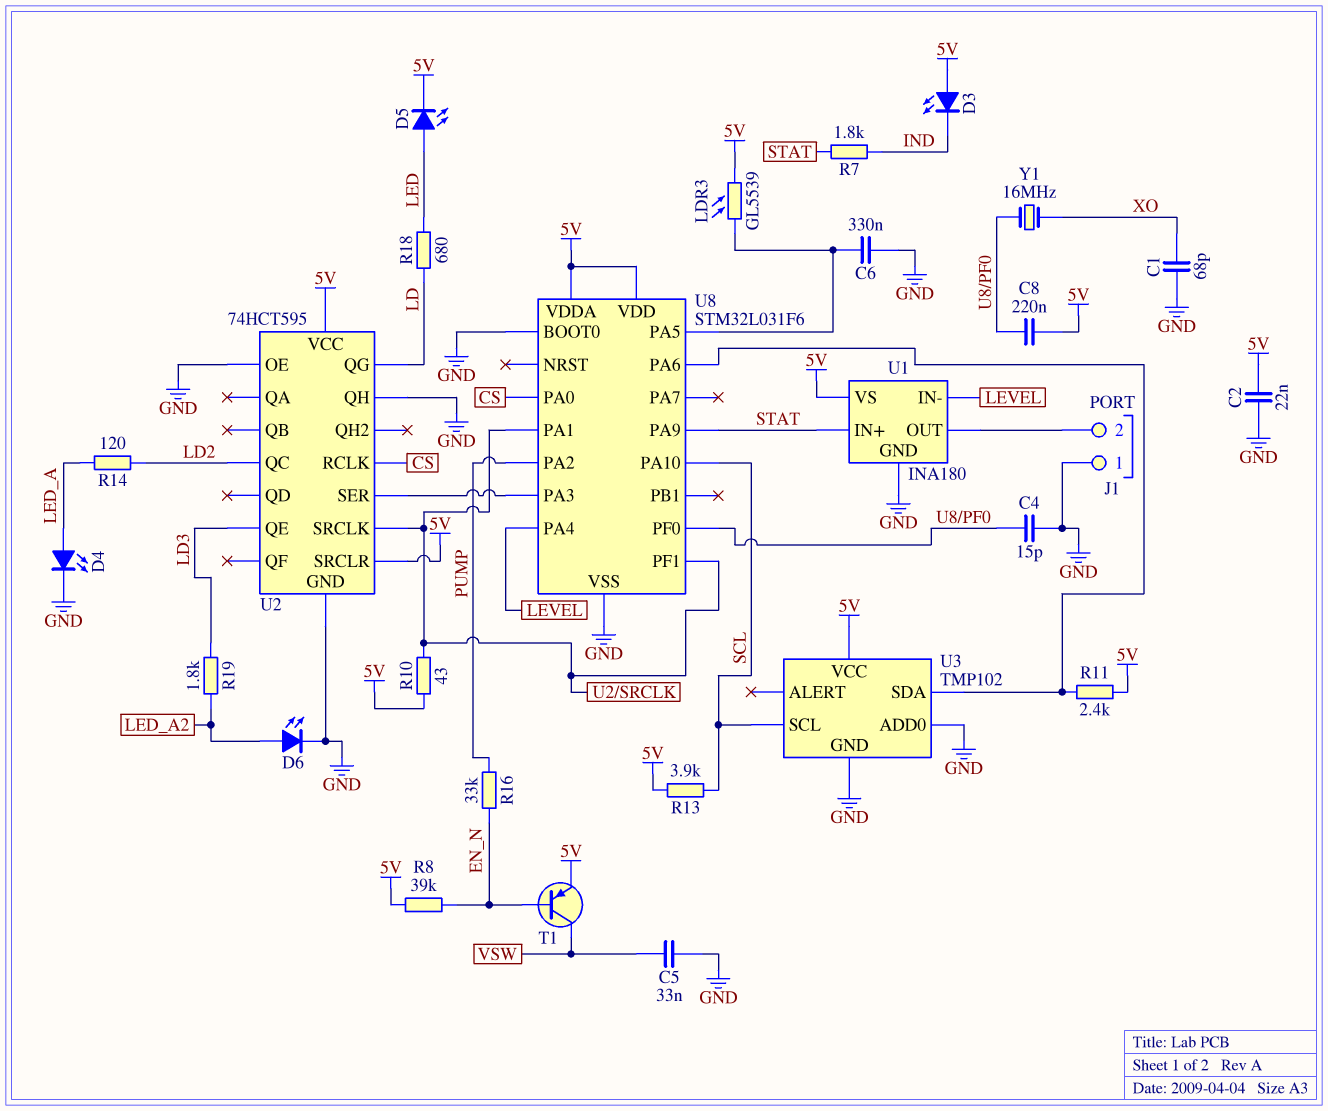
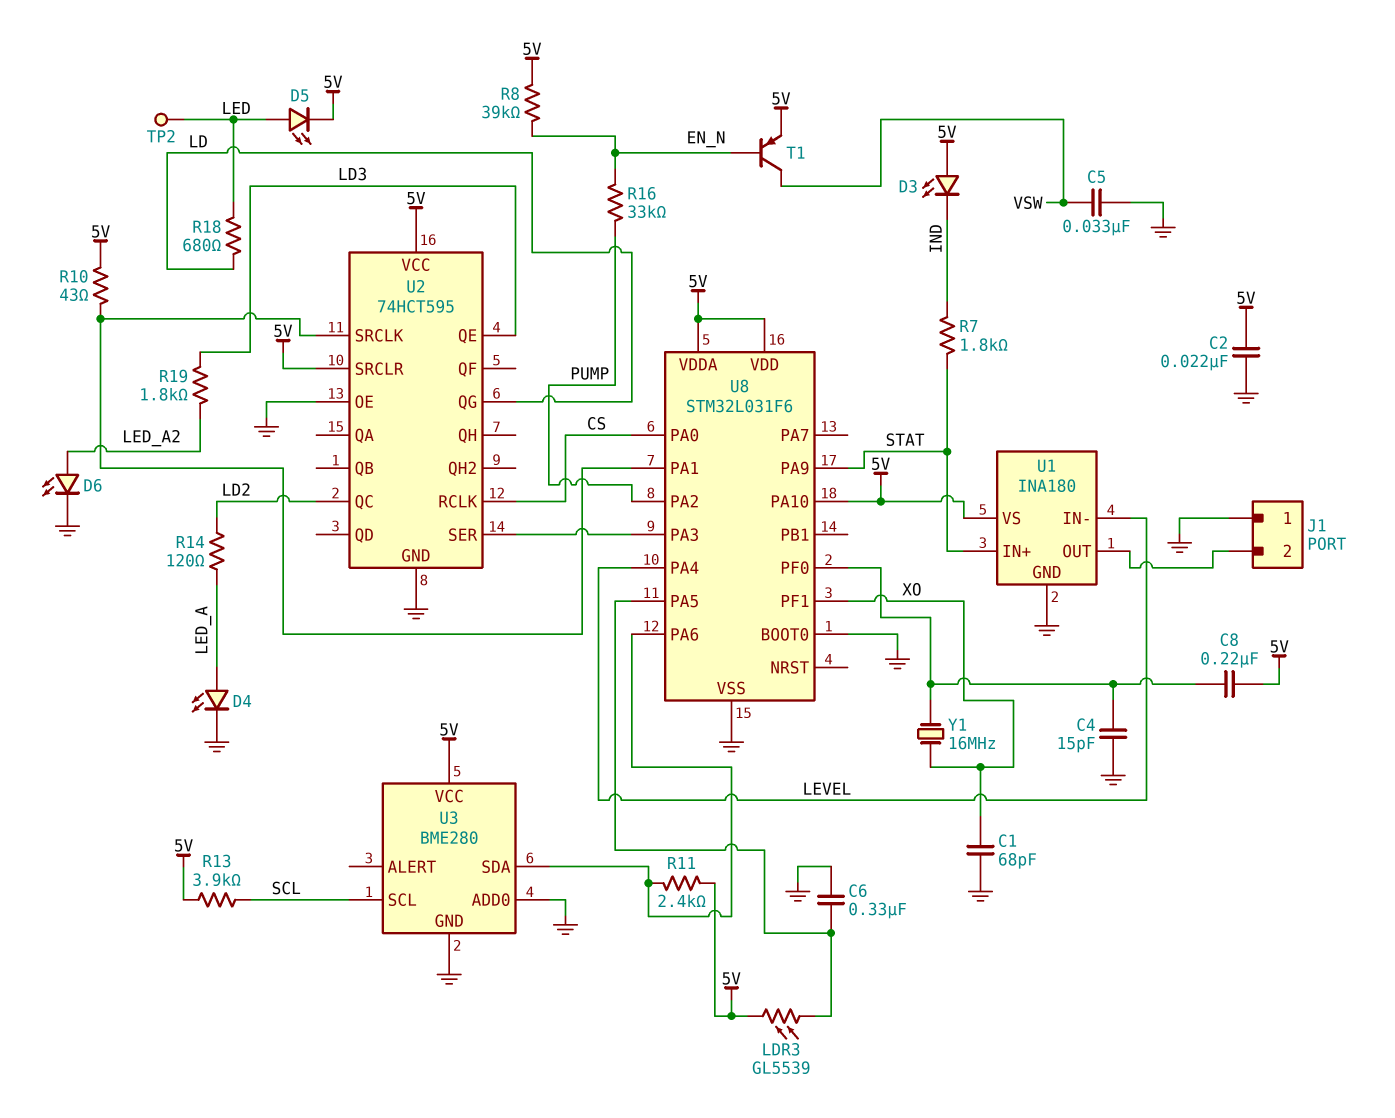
TP2: none -> test point (LED)
U2 pin QH: GND -> none
U3: TMP102 -> BME280
U8 pin PA10: SCL -> 5V
U8 pin PF1: U2/SRCLK -> XO

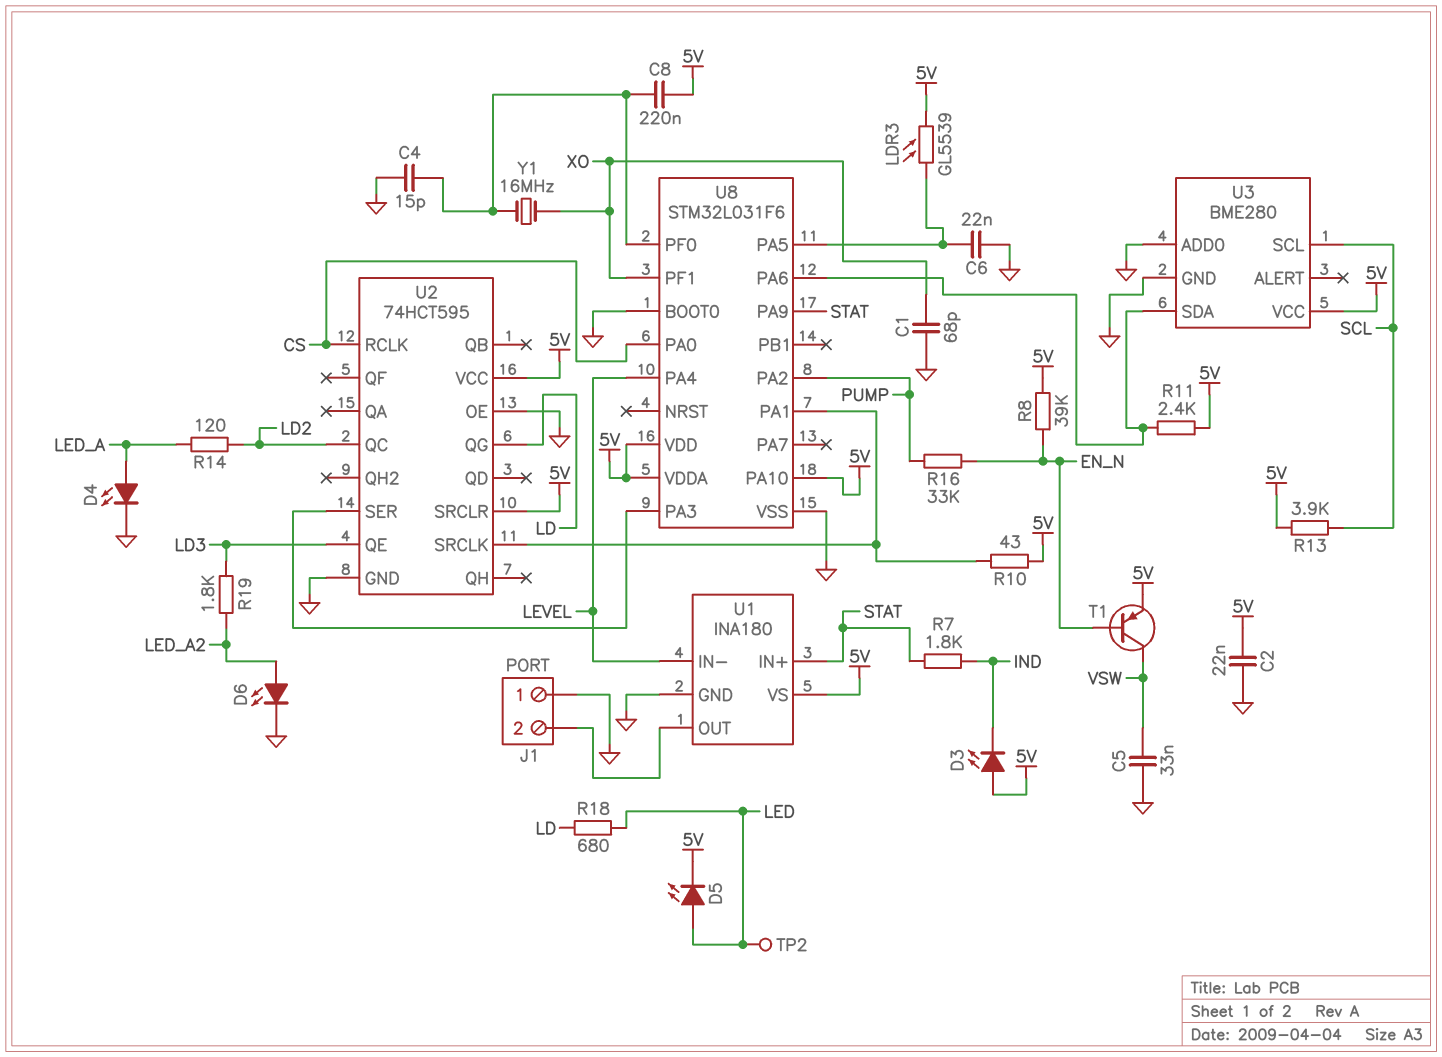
C6: 330nF (GND, U8/PA5) -> 22nF (GND, U8/PA5)

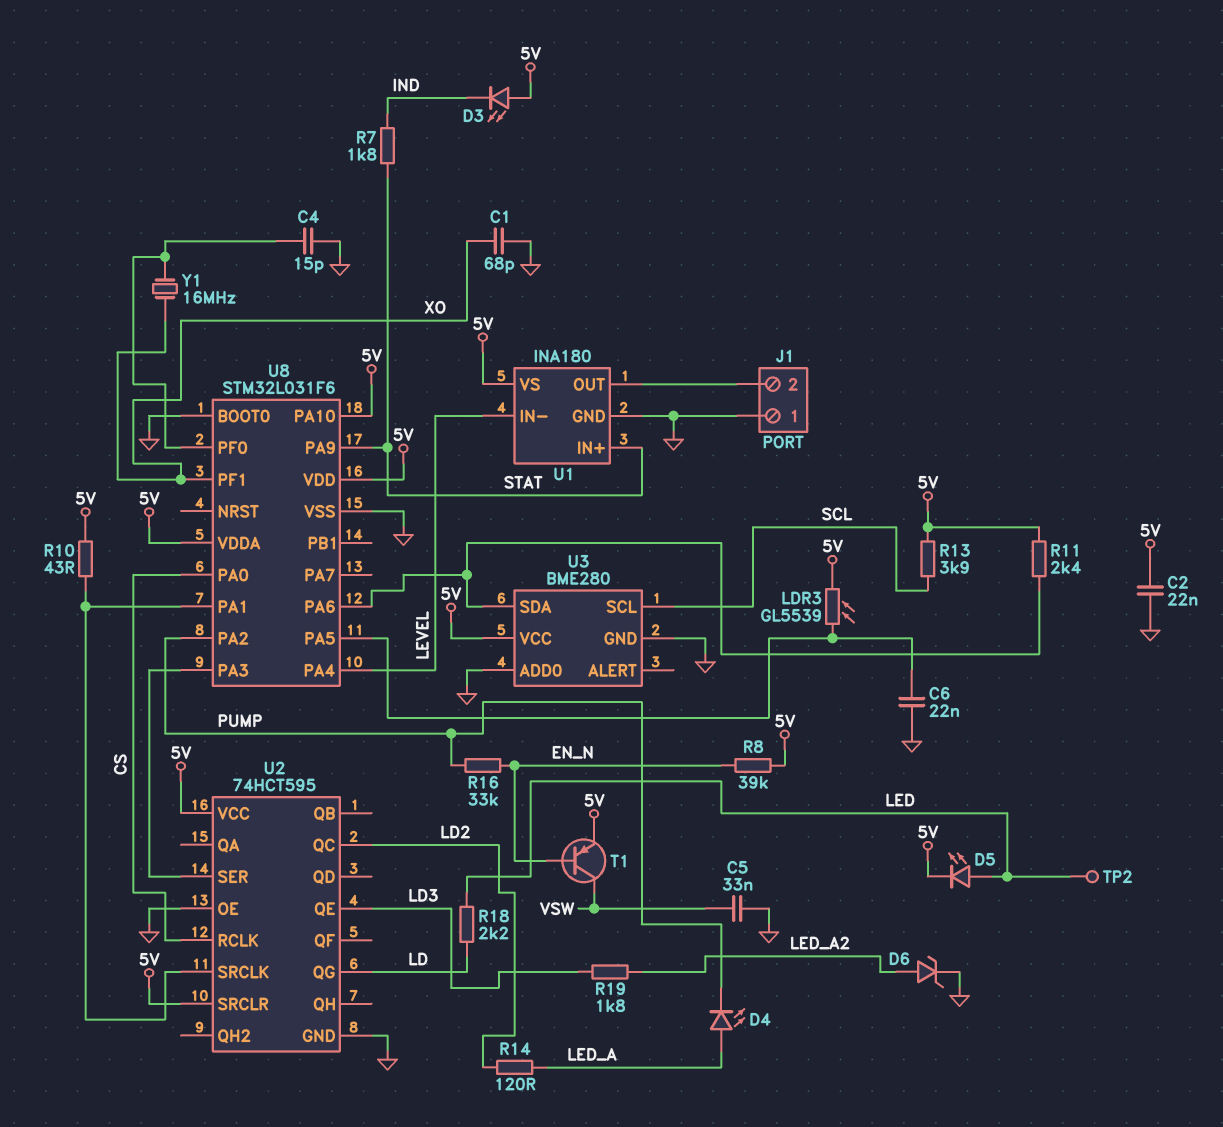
C8: 220nF (5V, U8/PF0) -> none
D4: LED (A LED_A, K GND) -> LED (A LED_A, K PUMP)
D6: LED (A LED_A2, K GND) -> zener (A LED_A2, K GND)
R18: 680 (LD, LED) -> 2.2k (LD, LED)

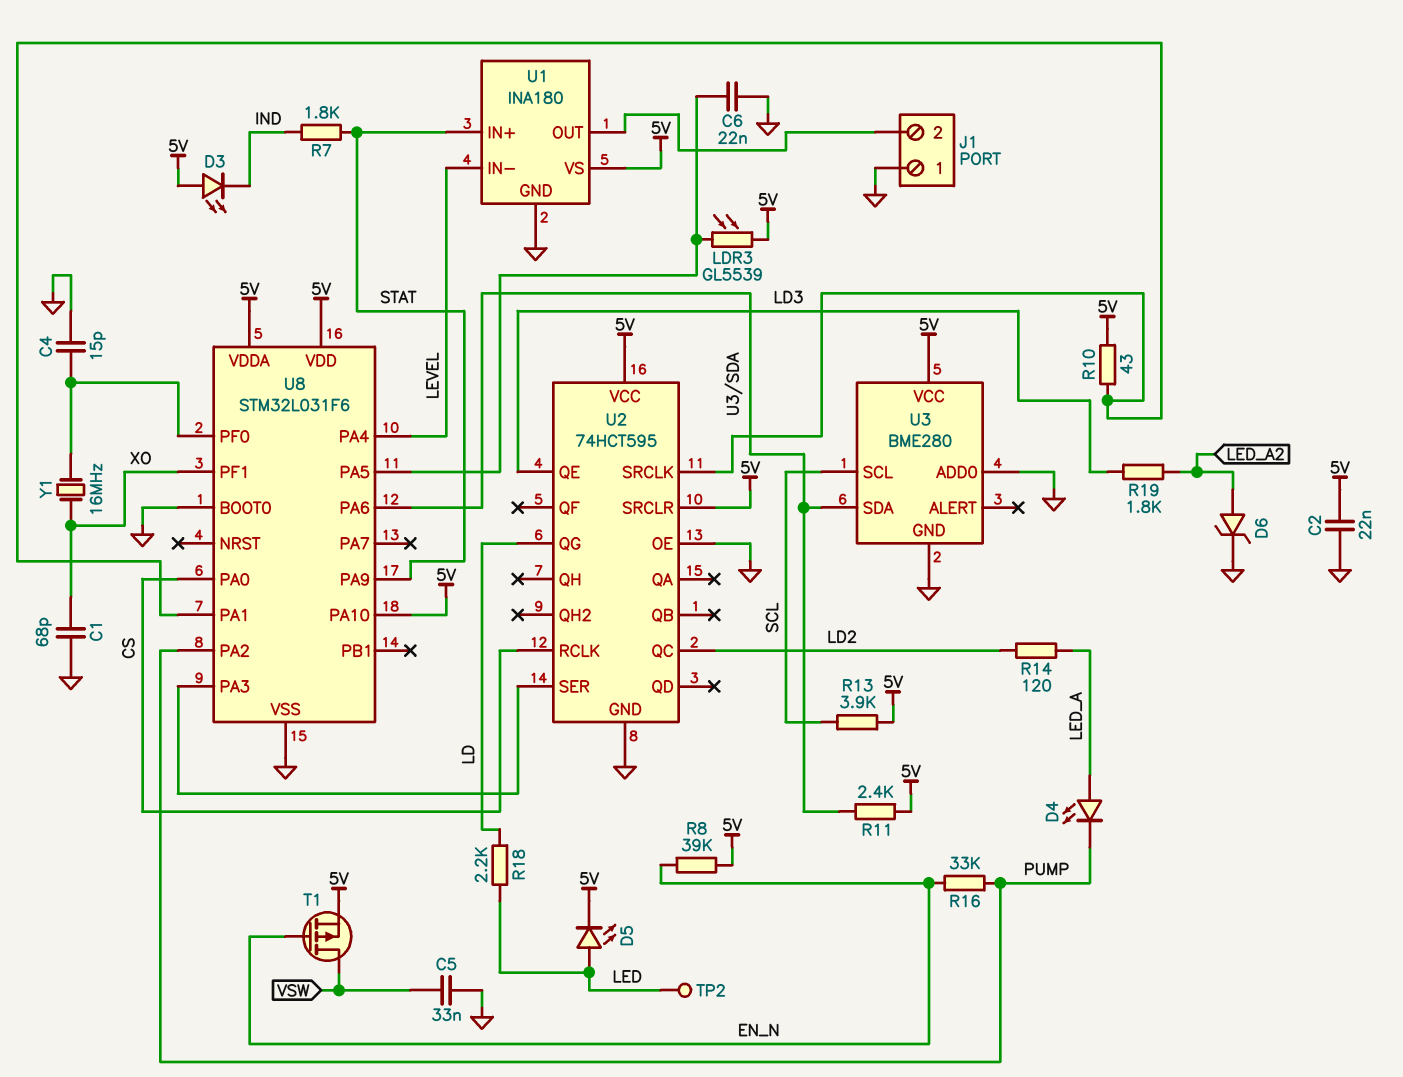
T1: PNP (B EN_N, C VSW, E 5V) -> PMOS (G EN_N, D VSW, S 5V)

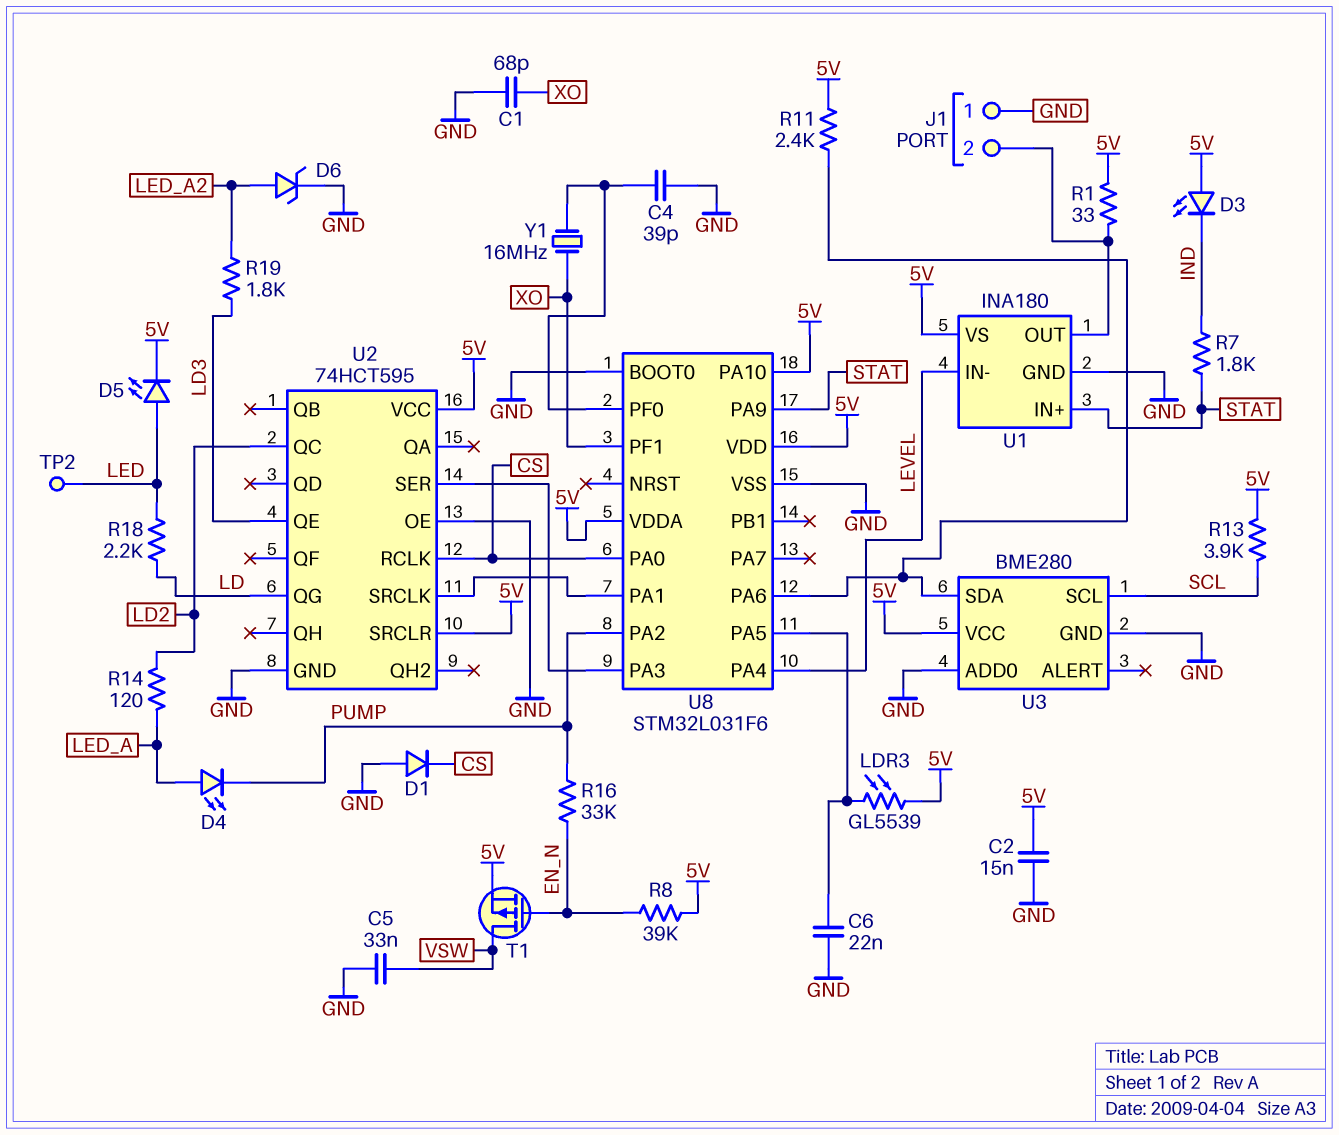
C2: 22nF (5V, GND) -> 15nF (5V, GND)
C4: 15pF (GND, U8/PF0) -> 39pF (GND, U8/PF0)
D1: none -> diode (A GND, K CS)
R1: none -> 33 (5V, J1/2)
R10: 43 (5V, U2/SRCLK) -> none

